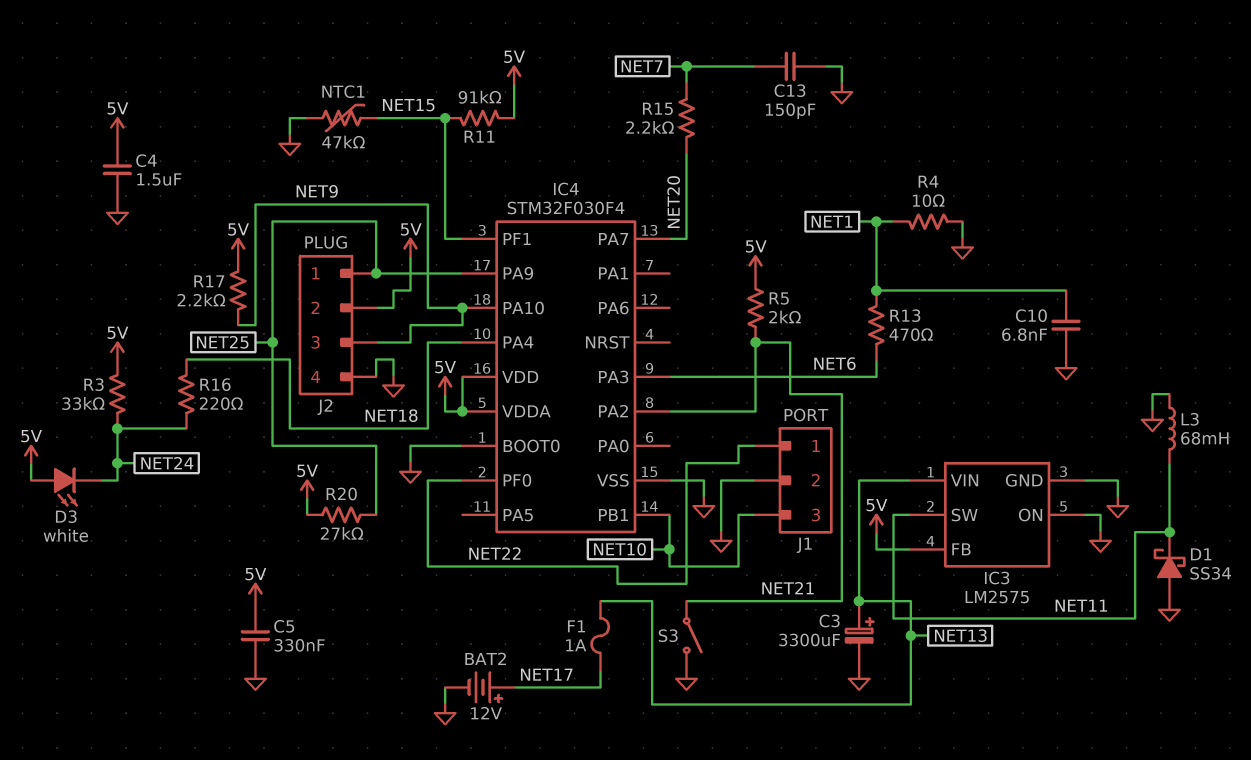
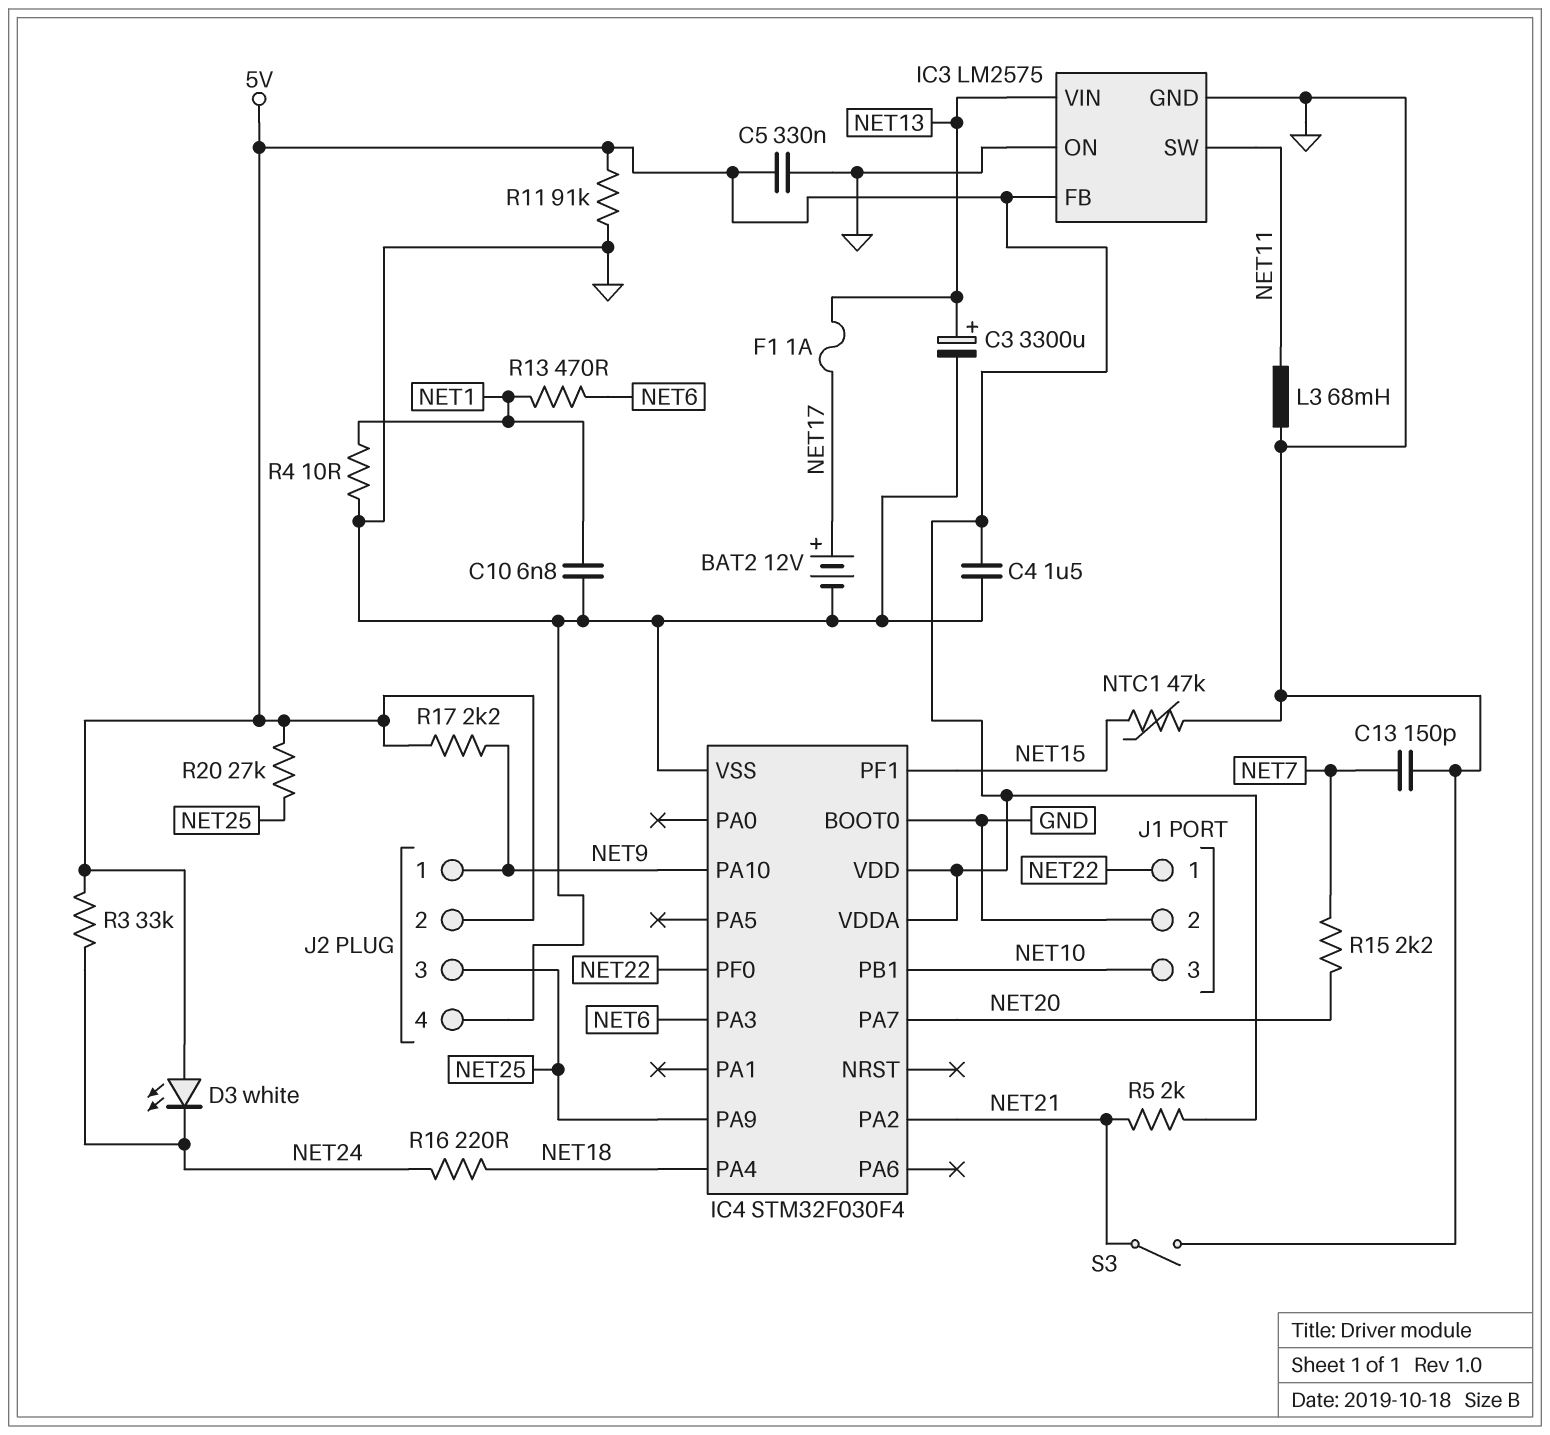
D1: schottky SS34 (A GND, K NET11) -> none
J2 pin 1: NET25 -> NET9
J2 pin 3: NET9 -> NET25
R11: 91k (5V, NET15) -> 91k (5V, GND)

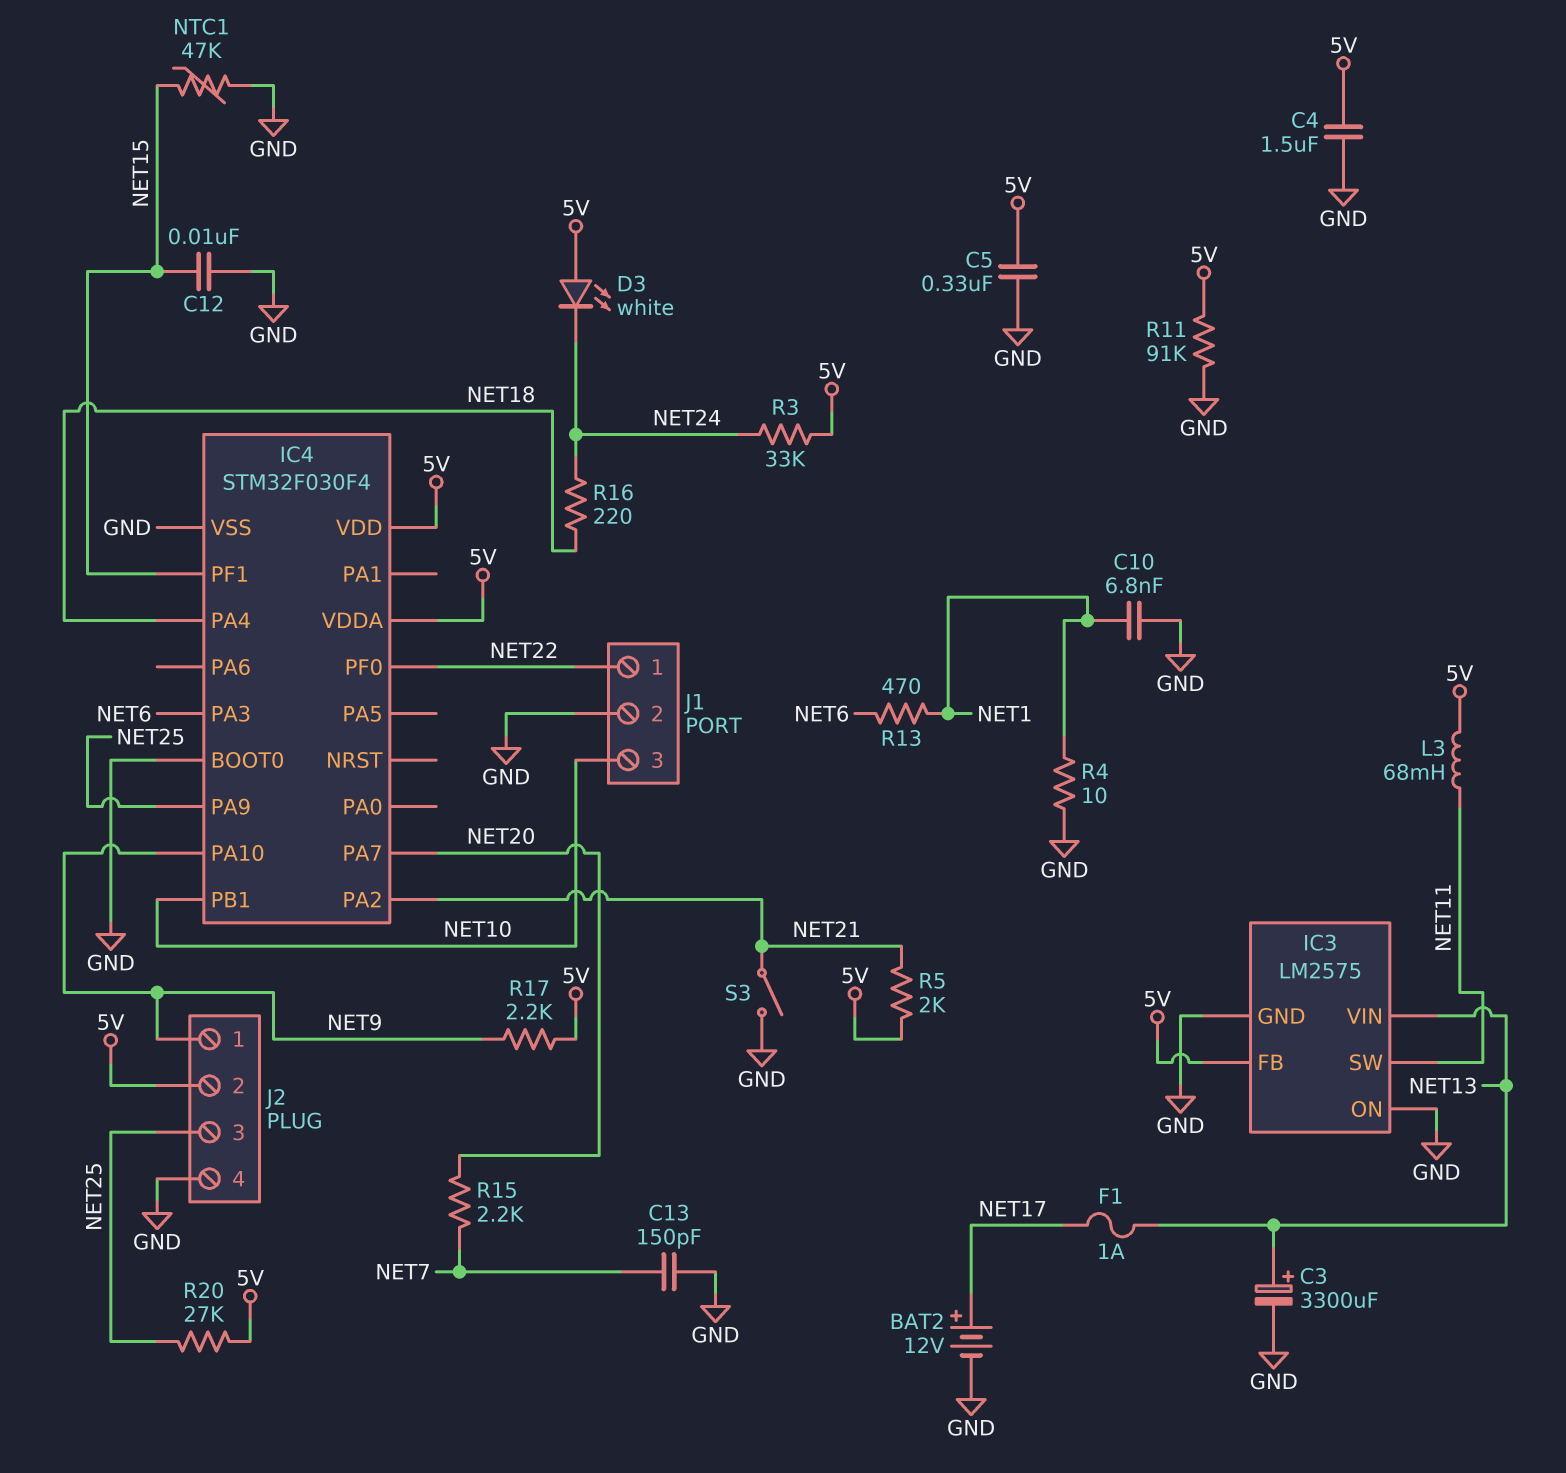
C12: none -> 10nF (GND, NET15)
L3: 68mH (GND, NET11) -> 68mH (5V, NET11)

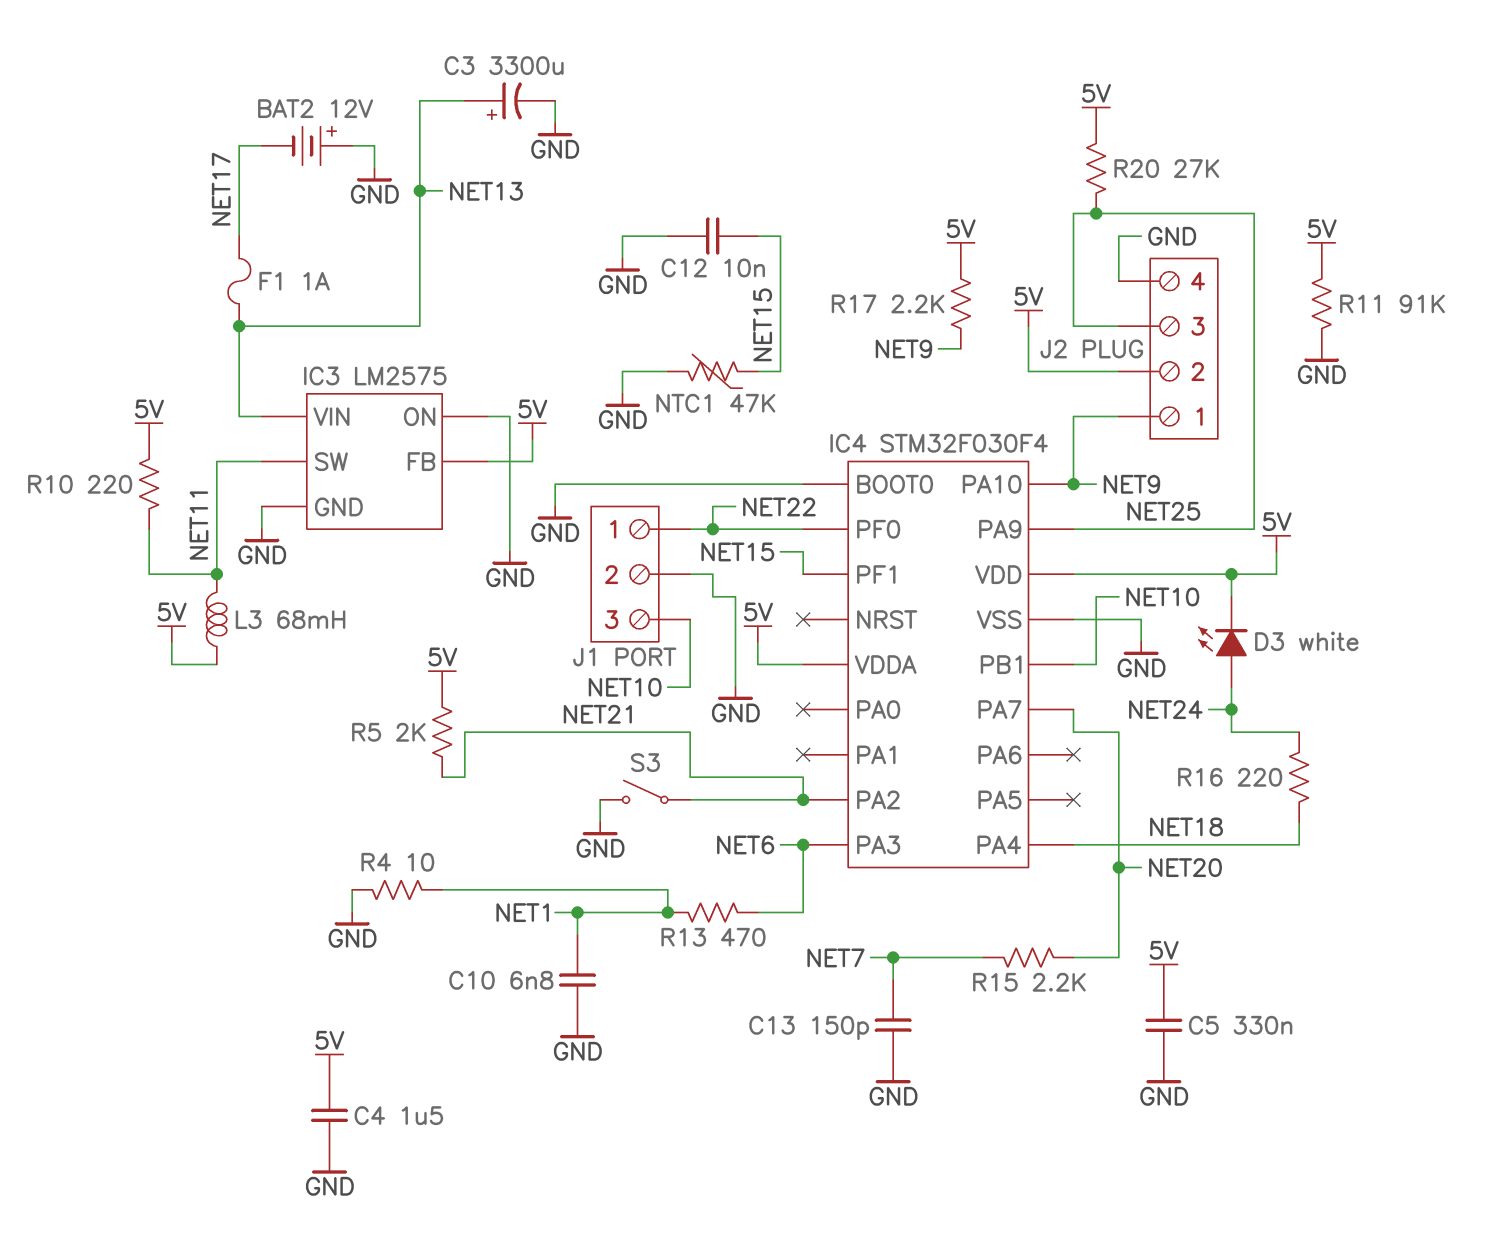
BAT2: 12V (plus NET17, minus GND) -> 12V (plus GND, minus NET17)
D3: LED white (A 5V, K NET24) -> LED white (A NET24, K 5V)
R3: 33k (5V, NET24) -> none
R10: none -> 220 (5V, NET11)

